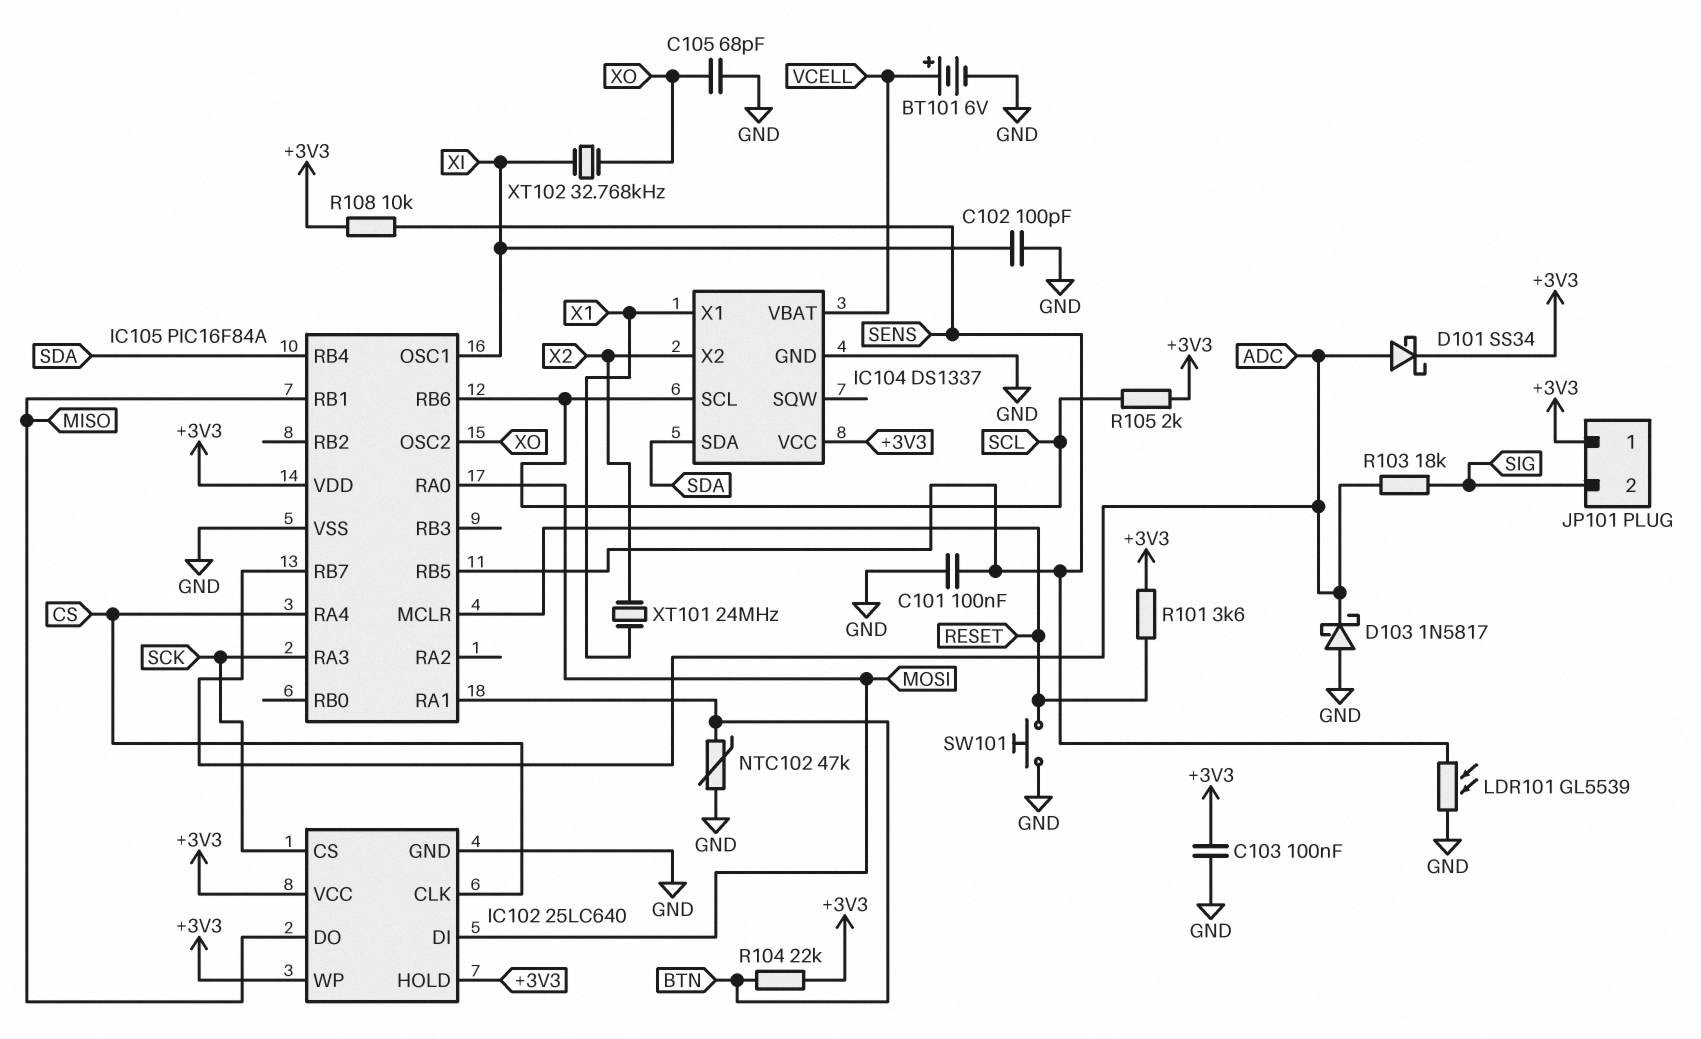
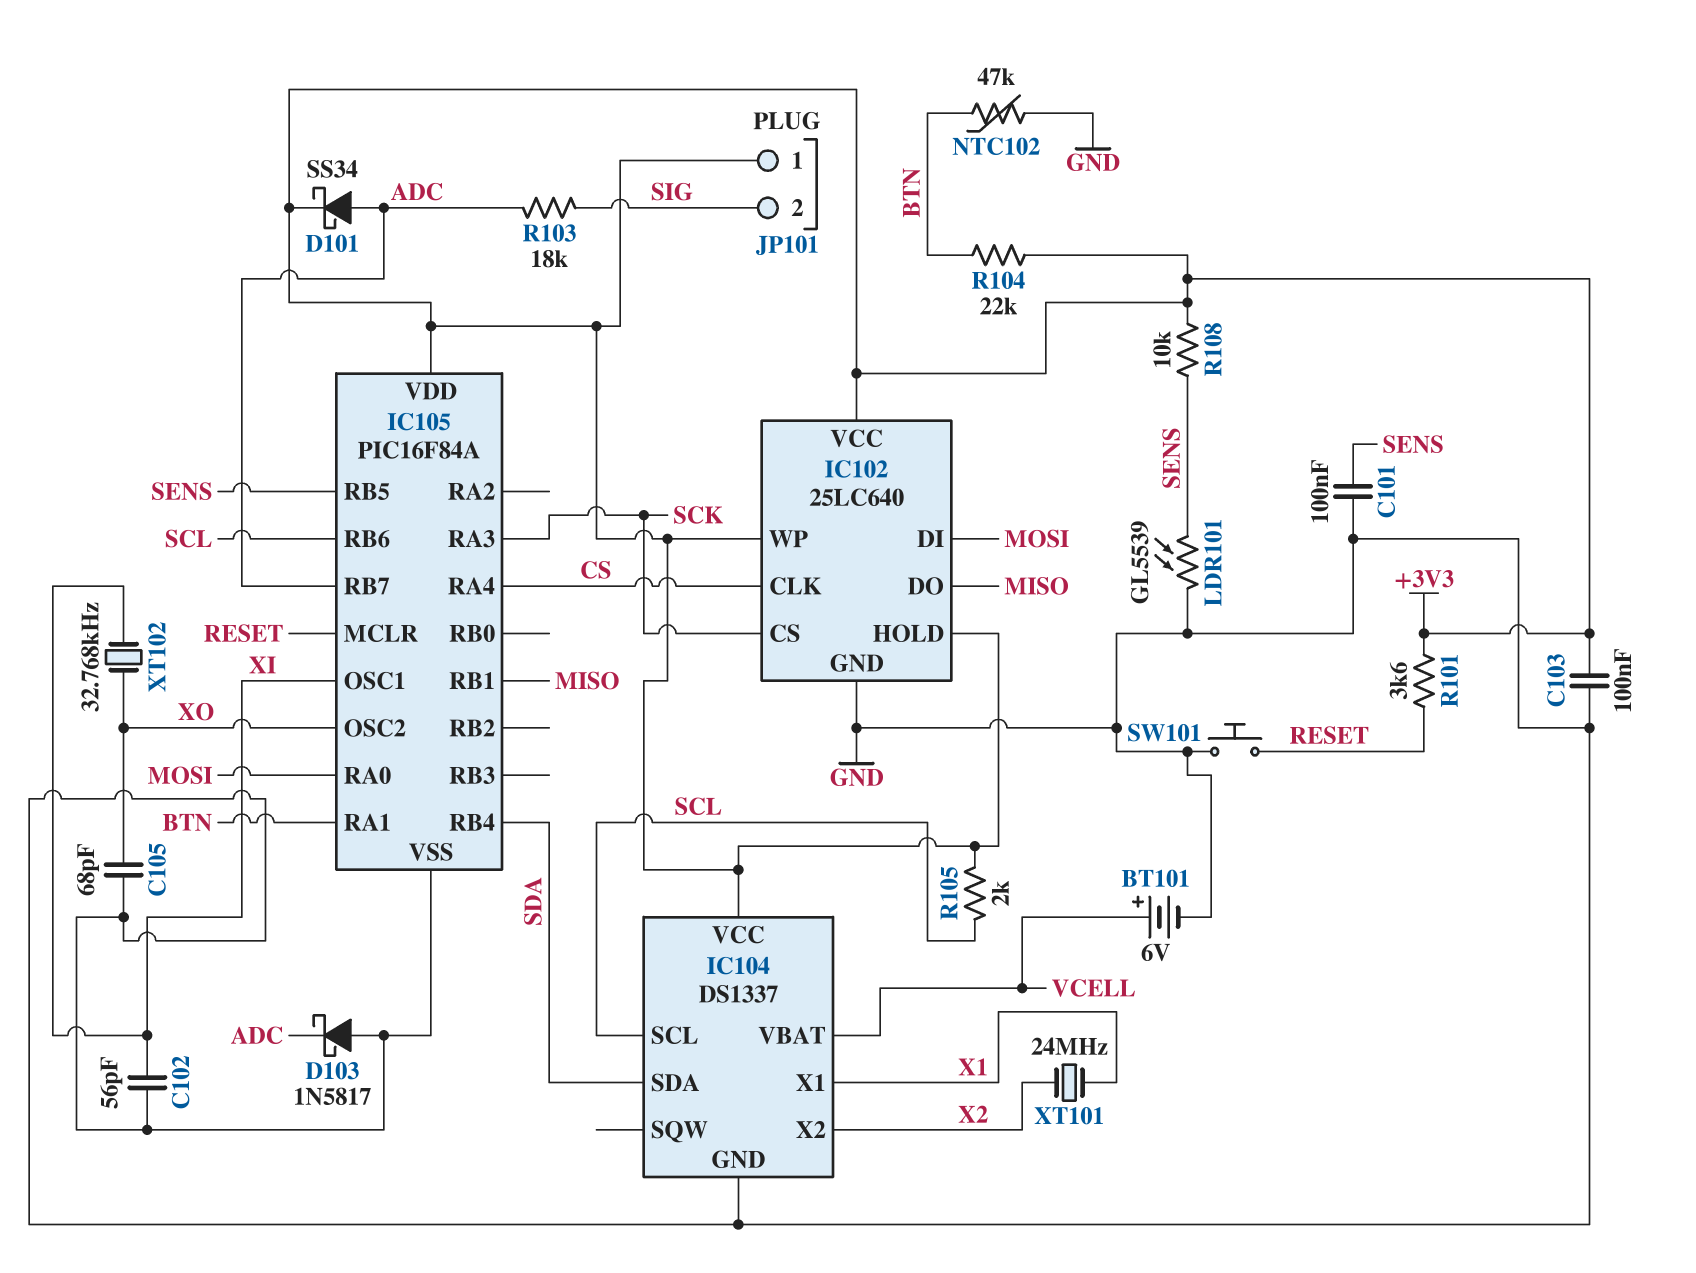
C102: 100pF (GND, XI) -> 56pF (GND, XI)

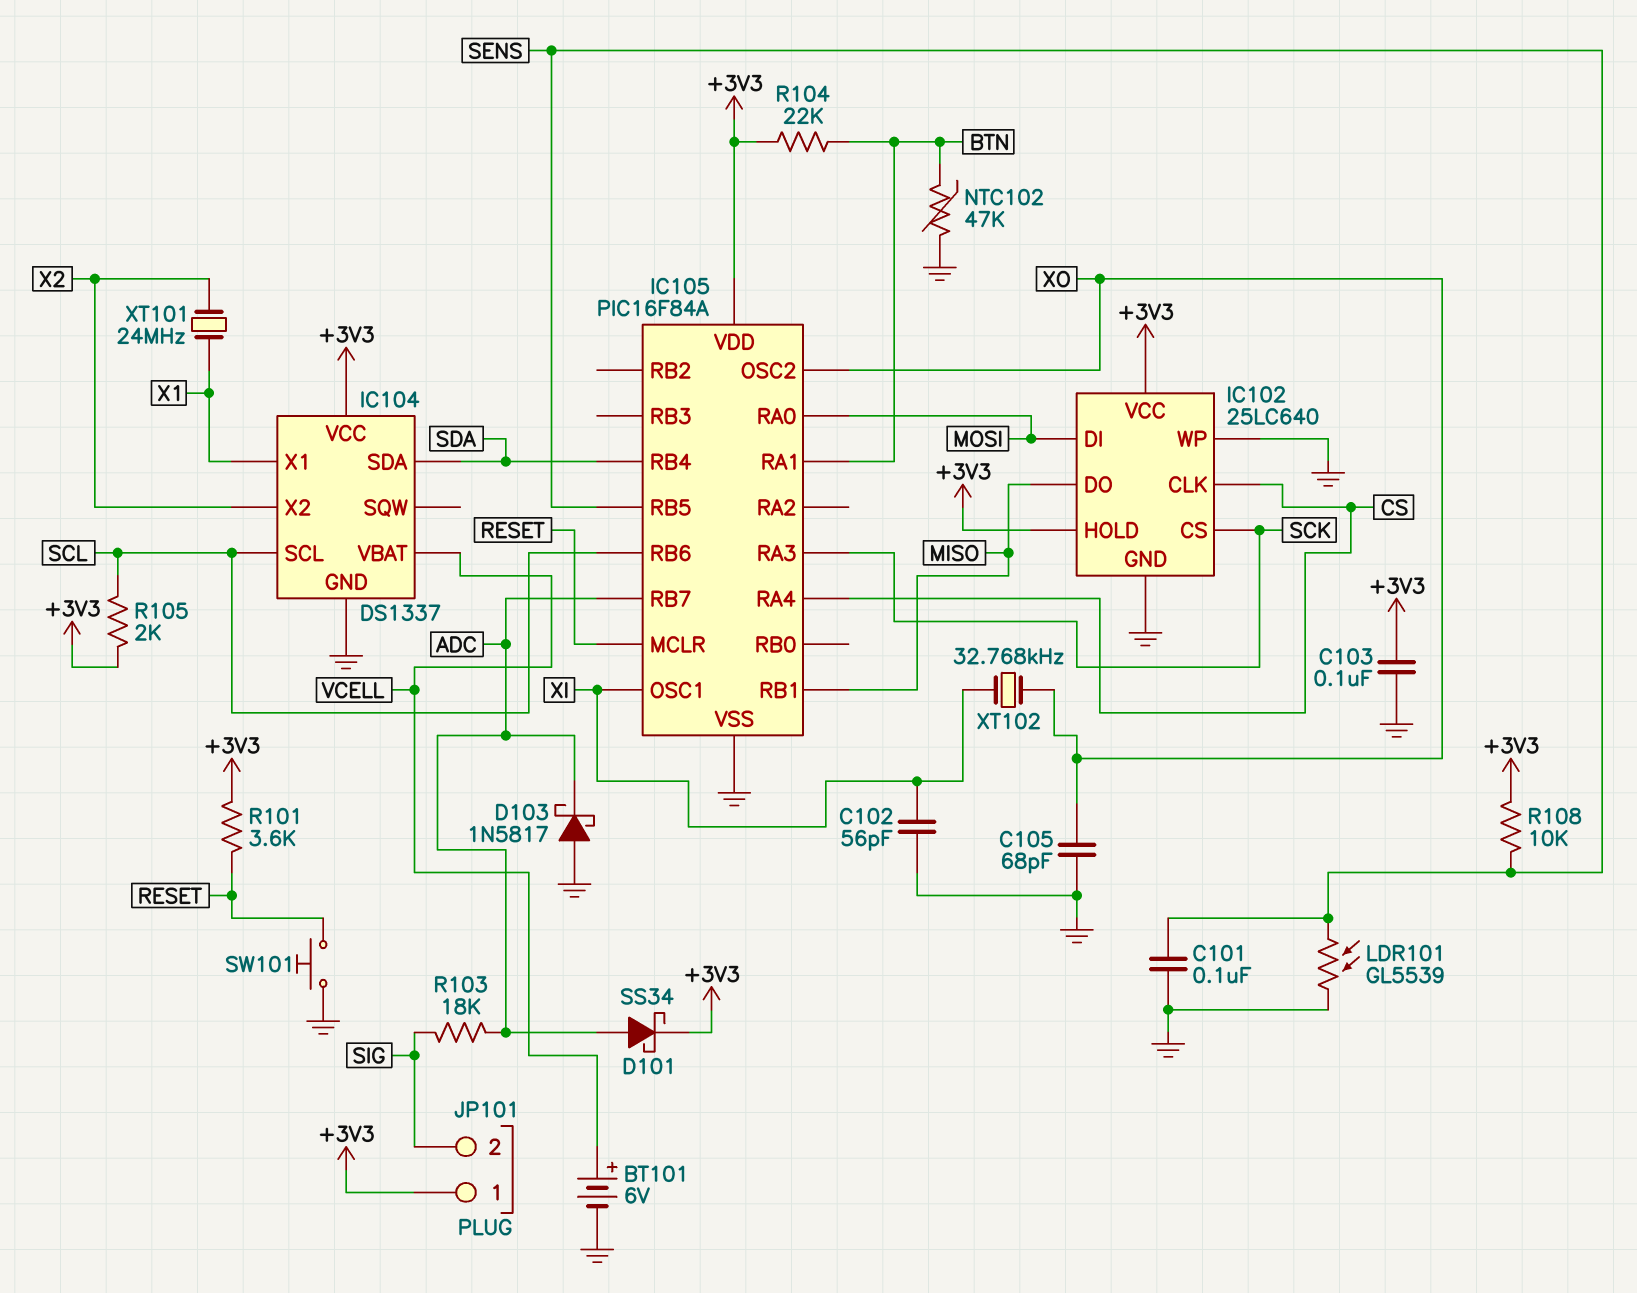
IC102 pin WP: +3V3 -> GND

